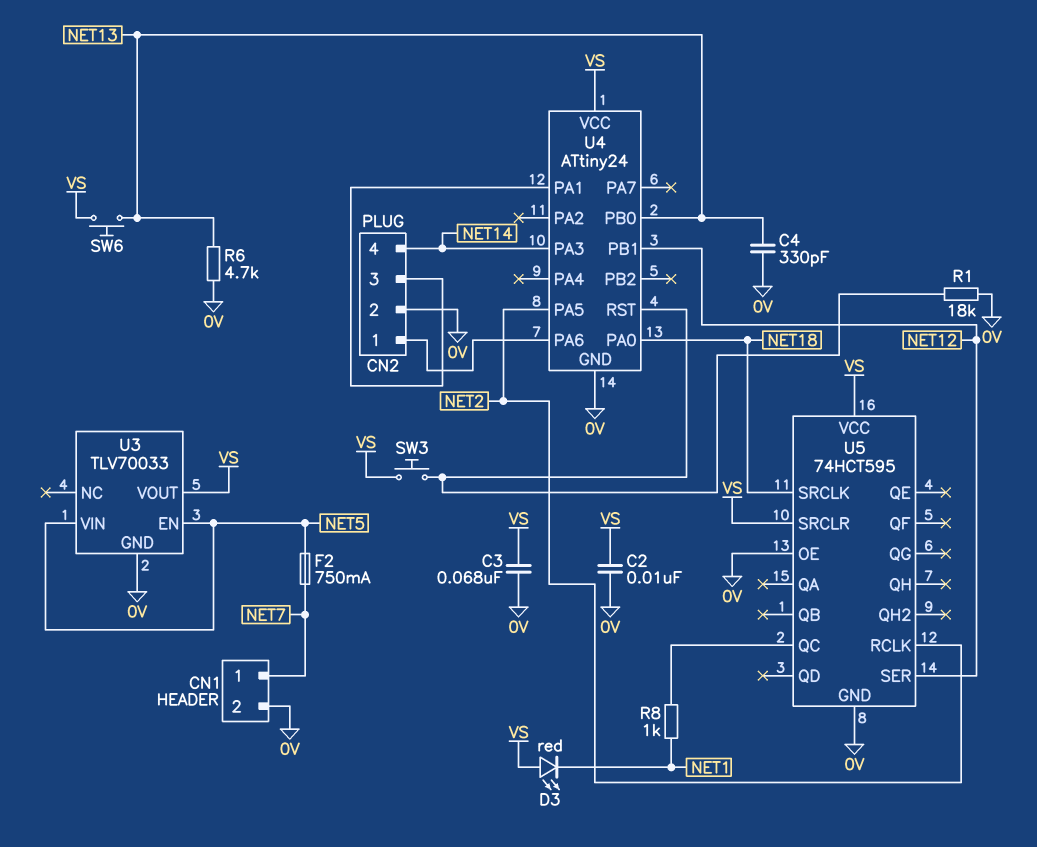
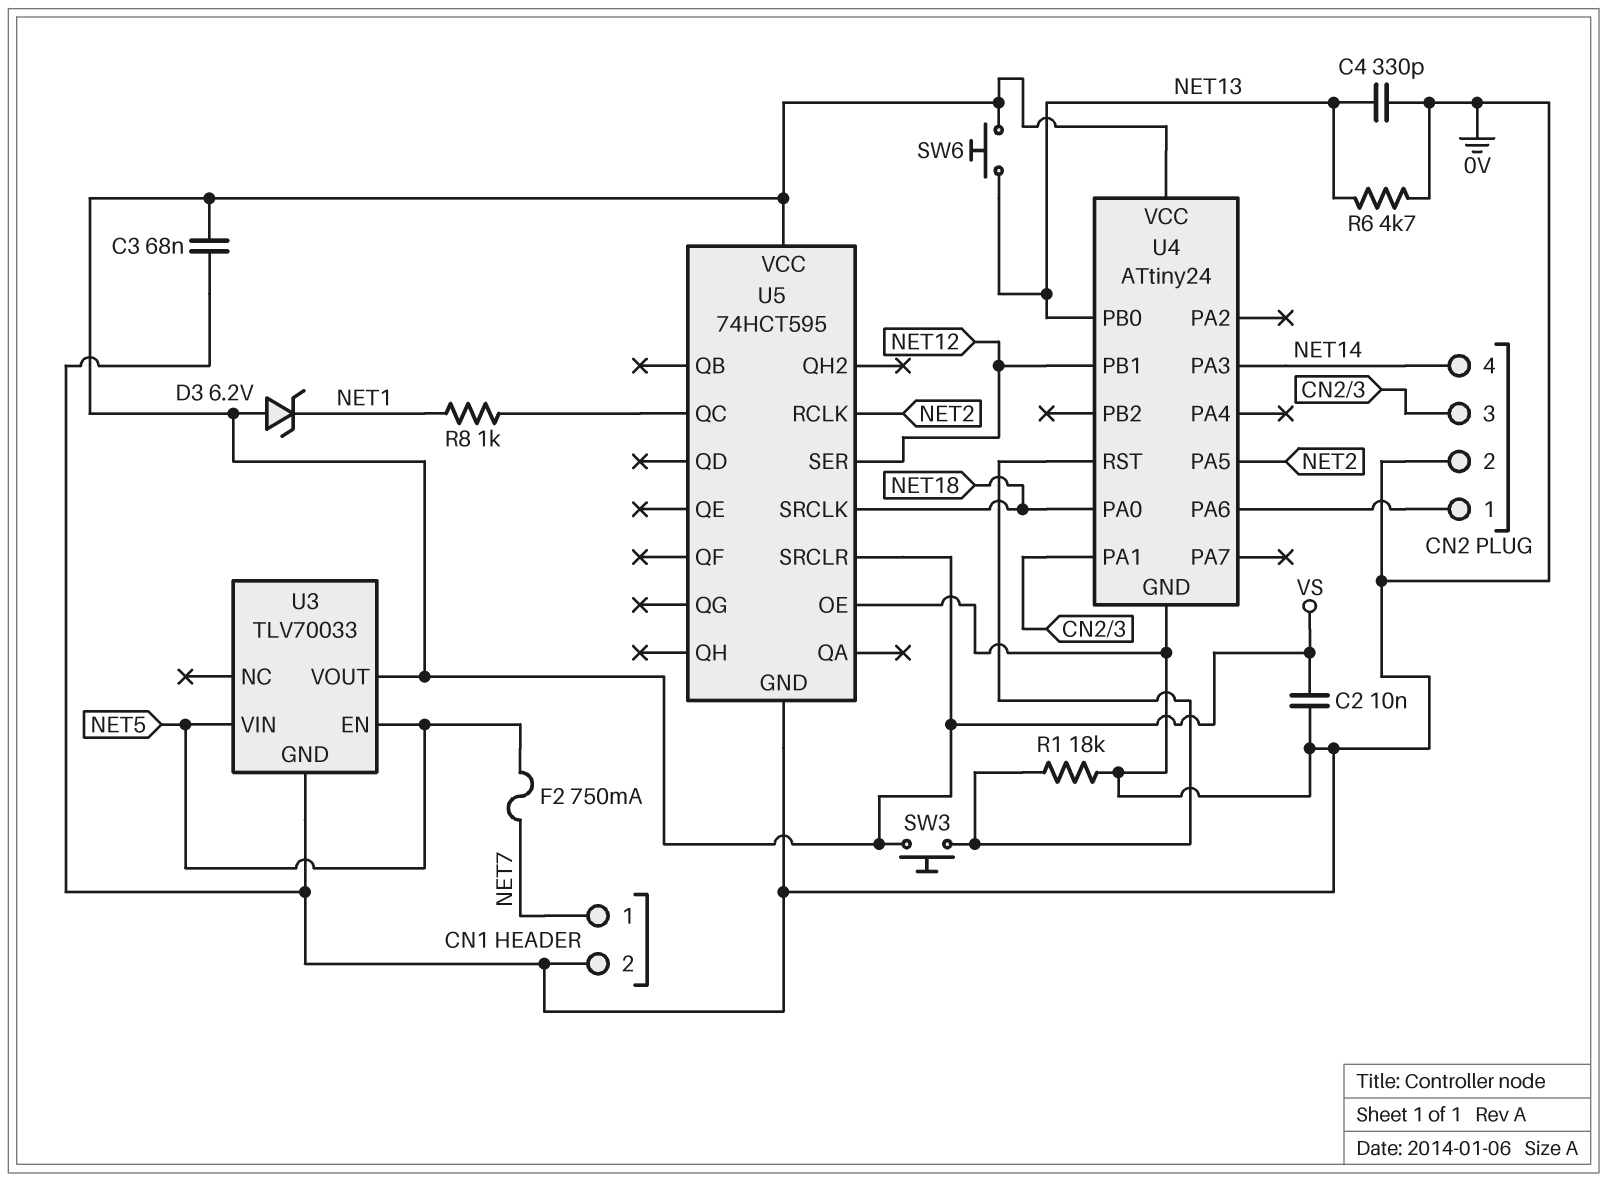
D3: LED red (A VS, K NET1) -> zener 6.2V (A VS, K NET1)

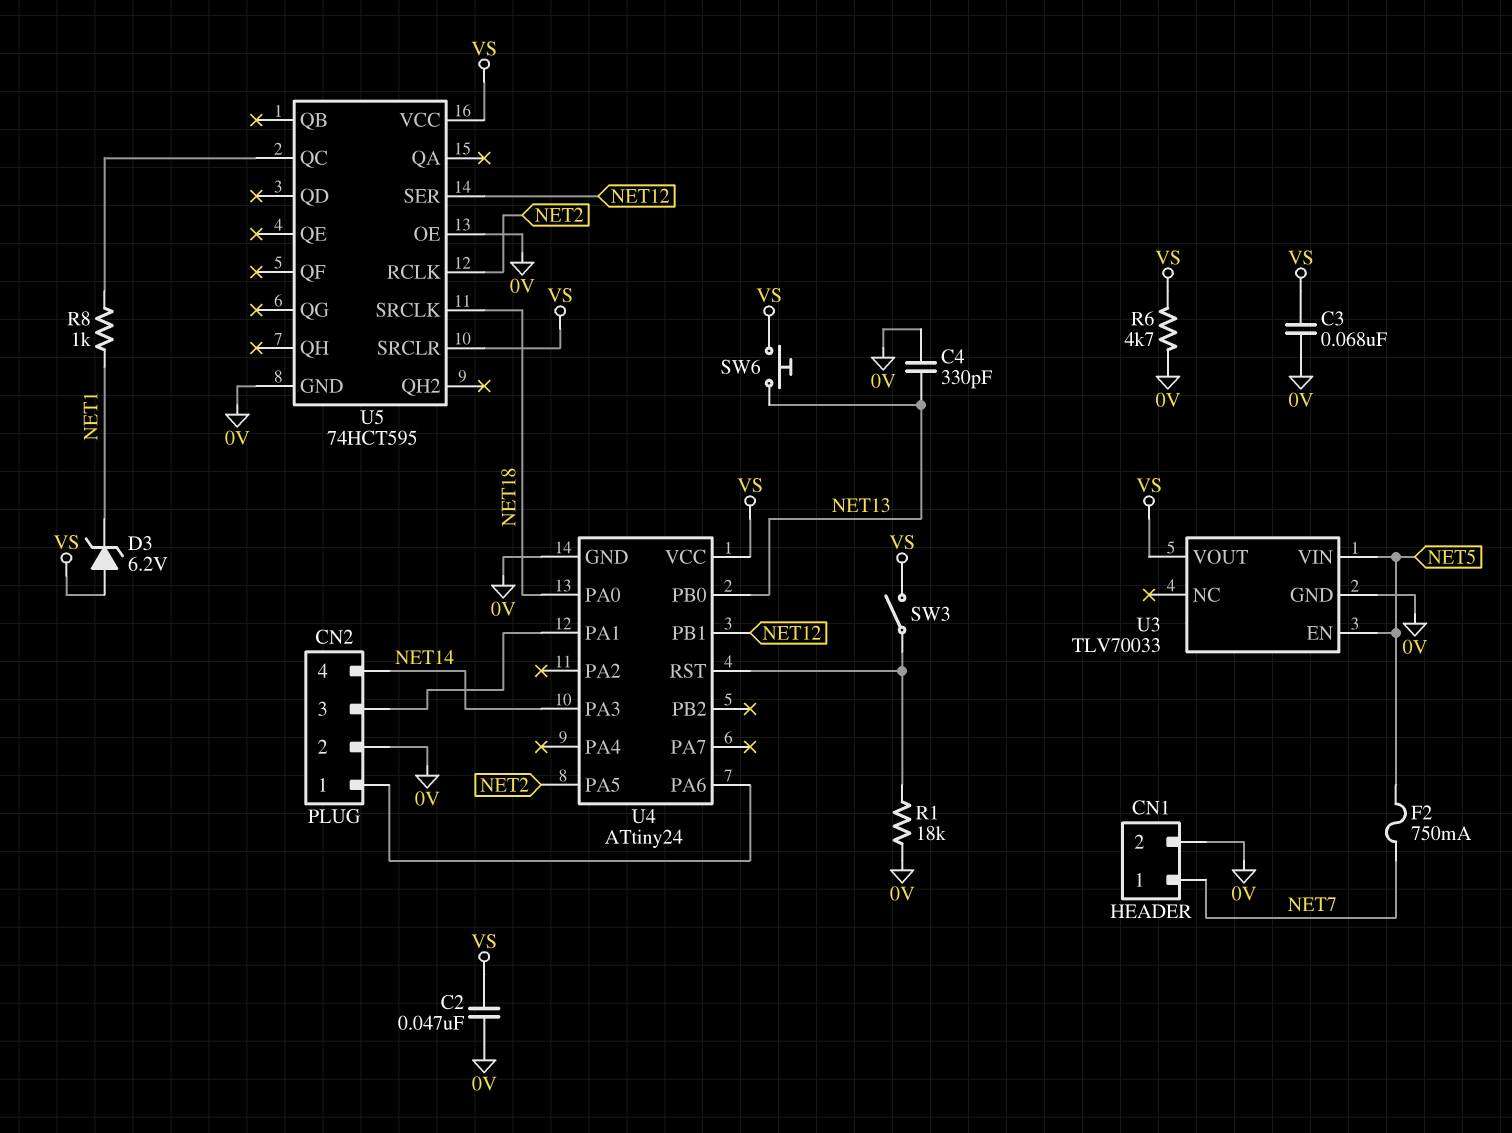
C2: 10nF (0V, VS) -> 47nF (0V, VS)
R6: 4.7k (0V, NET13) -> 4.7k (0V, VS)
SW3: button (U4/RST, VS) -> switch (U4/RST, VS)

